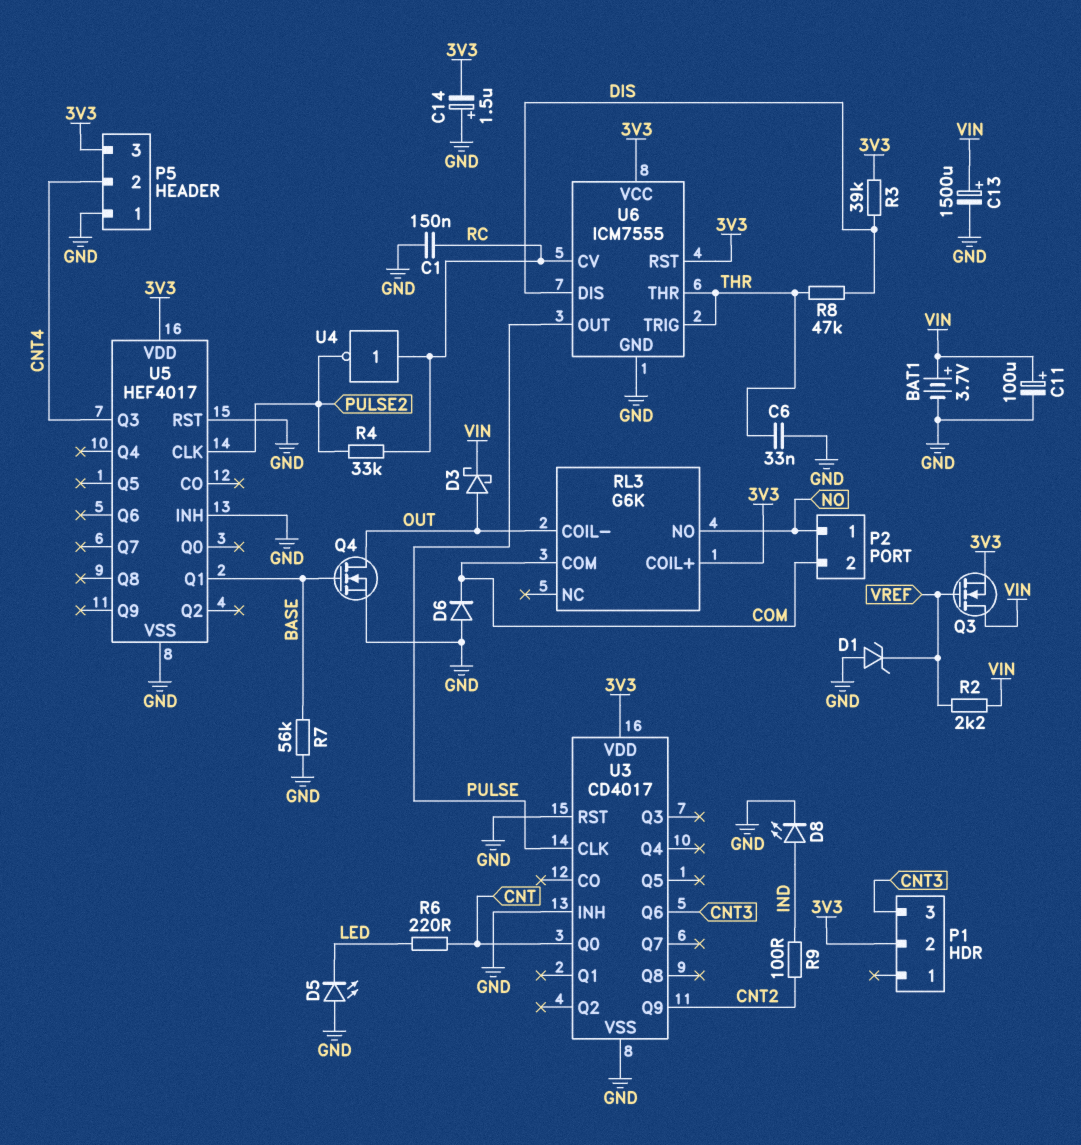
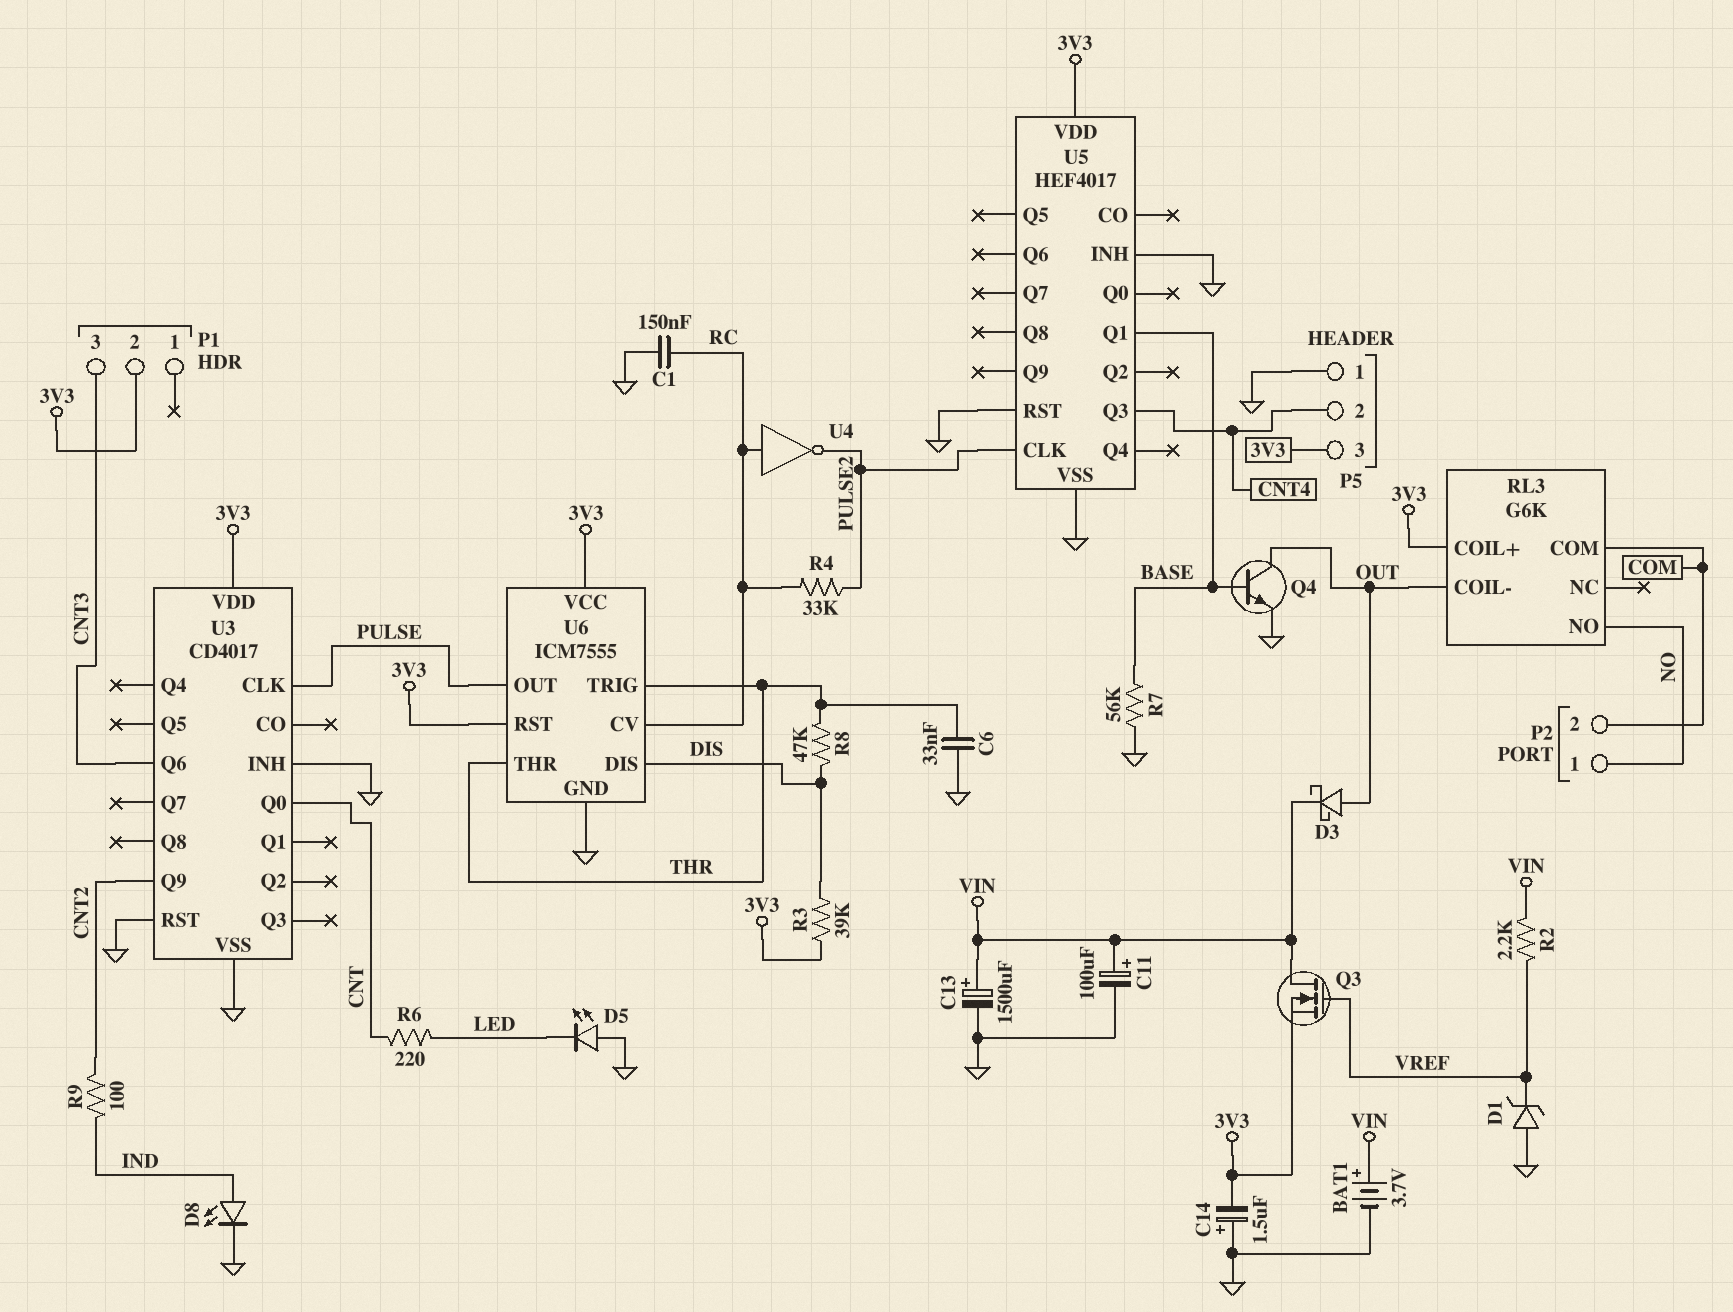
D6: diode (A GND, K COM) -> none
Q4: NMOS (G BASE, D OUT, S GND) -> NPN (B BASE, C OUT, E GND)

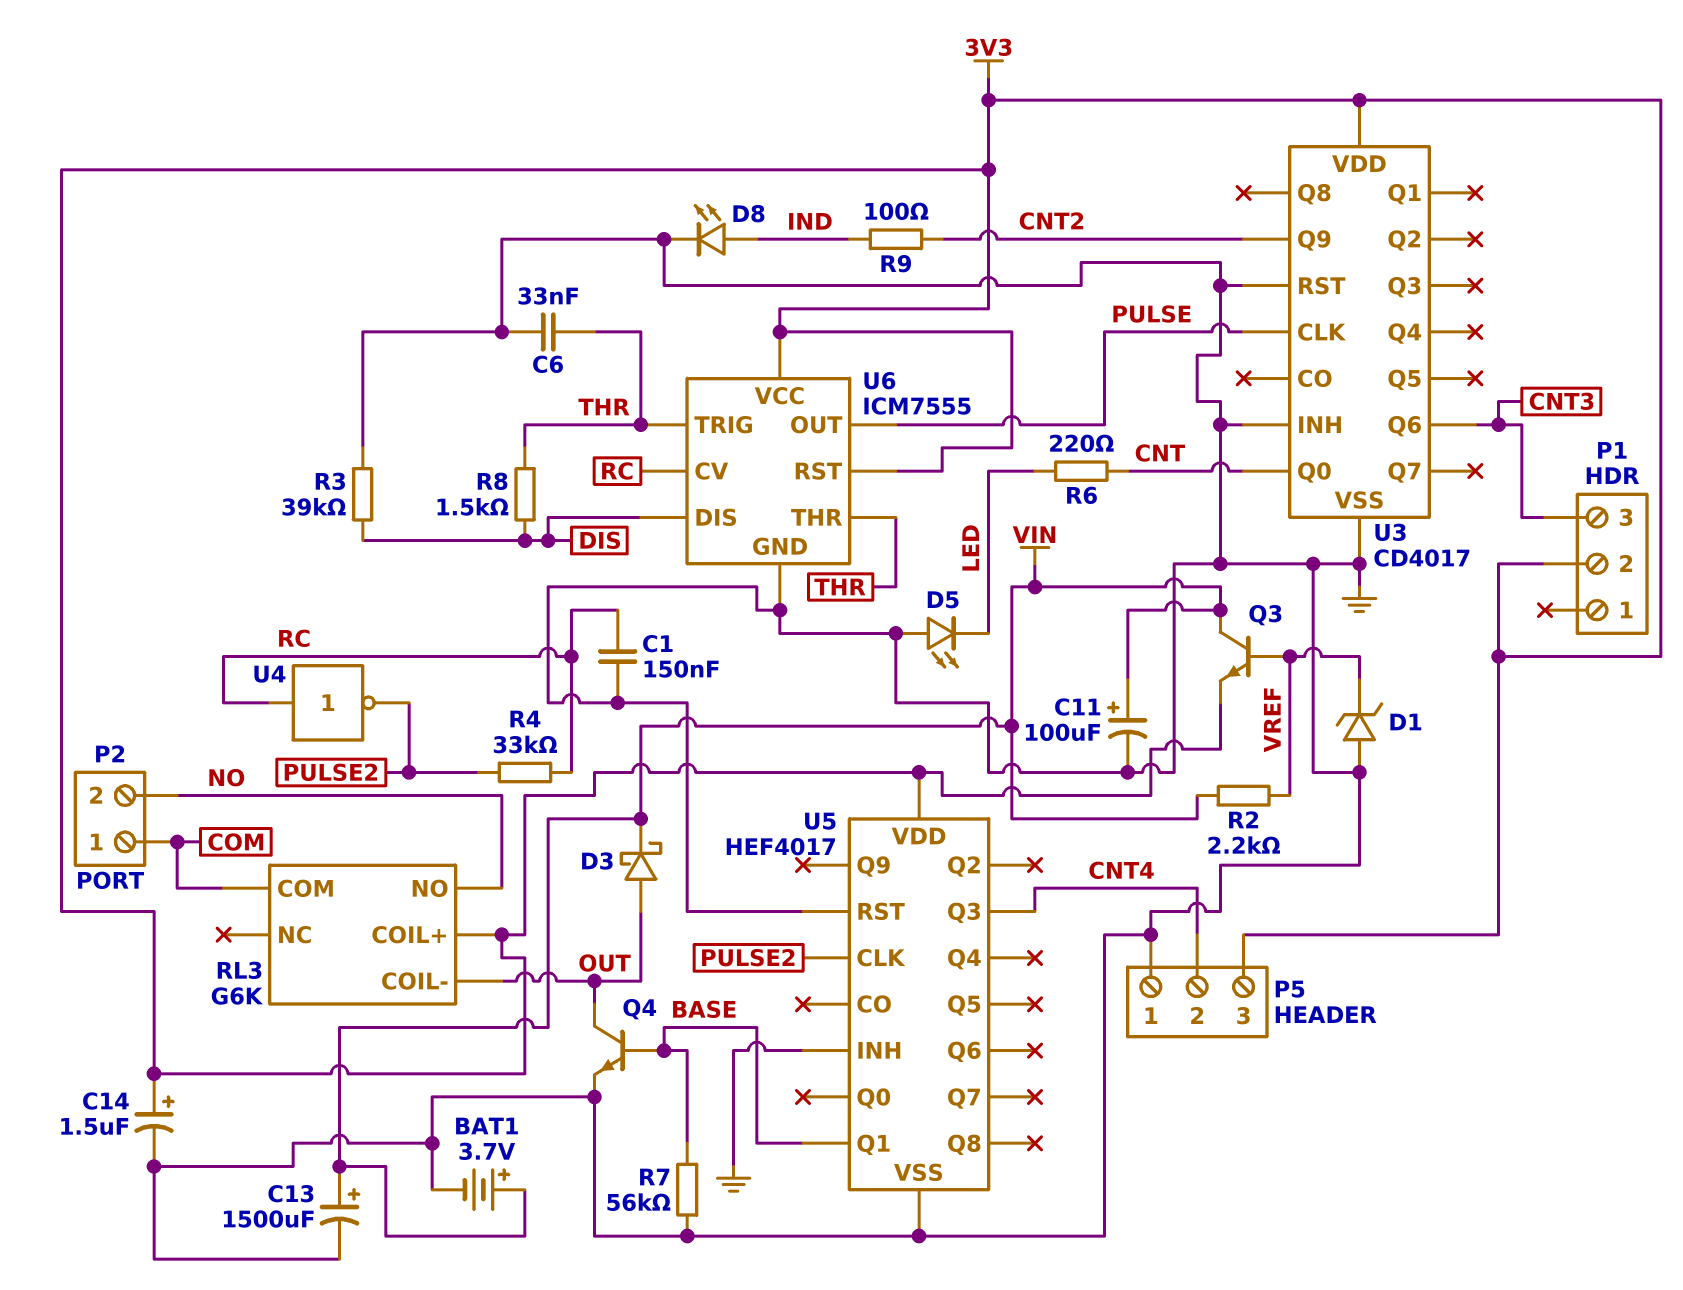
C14: 1.5uF (plus GND, minus 3V3) -> 1.5uF (plus 3V3, minus GND)
P2 pin 1: NO -> COM
P2 pin 2: COM -> NO
Q3: NMOS (G VREF, D VIN, S 3V3) -> NPN (B VREF, C VIN, E 3V3)
R3: 39k (3V3, DIS) -> 39k (DIS, GND)
R8: 47k (DIS, THR) -> 1.5k (DIS, THR)

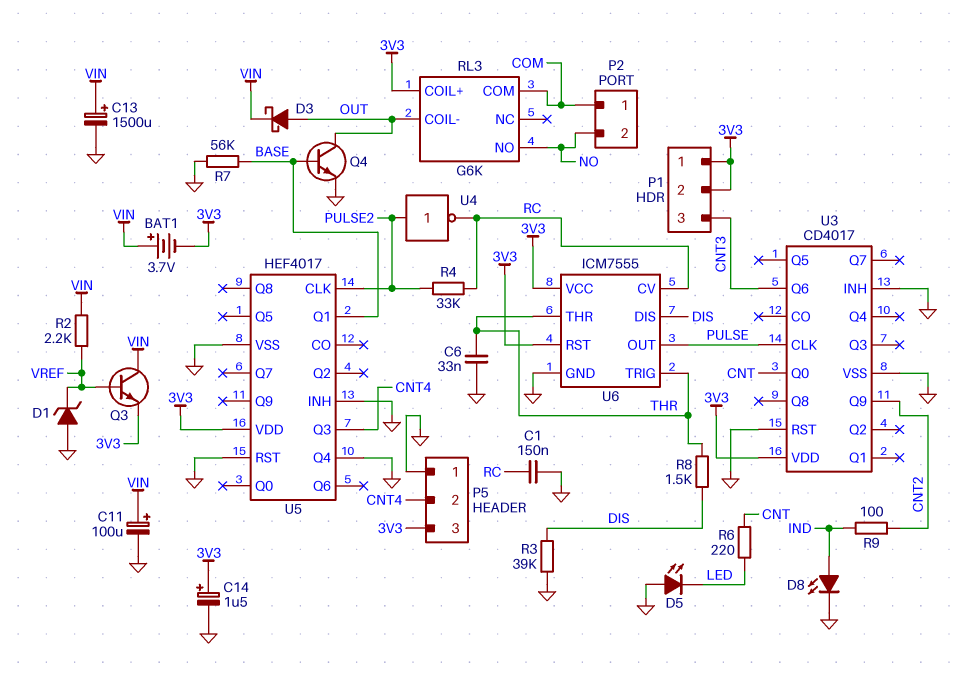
BAT1: 3.7V (plus VIN, minus GND) -> 3.7V (plus VIN, minus 3V3)
P1 pin 1: none -> 3V3
U4: NOT (in RC, out PULSE2) -> NOT (in PULSE2, out RC)
U5 pin Q4: none -> GND

